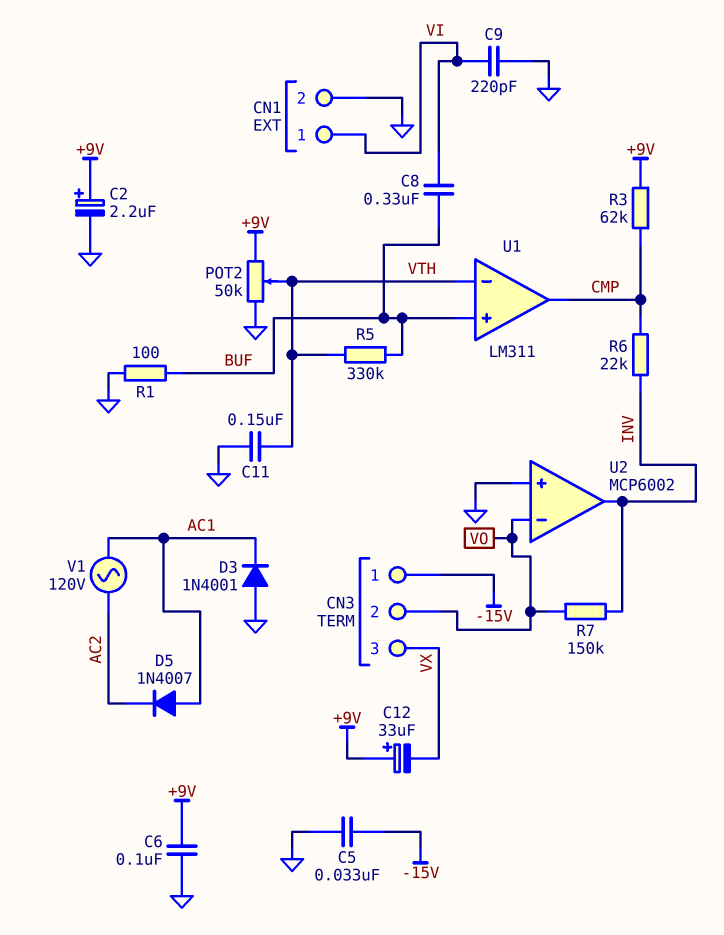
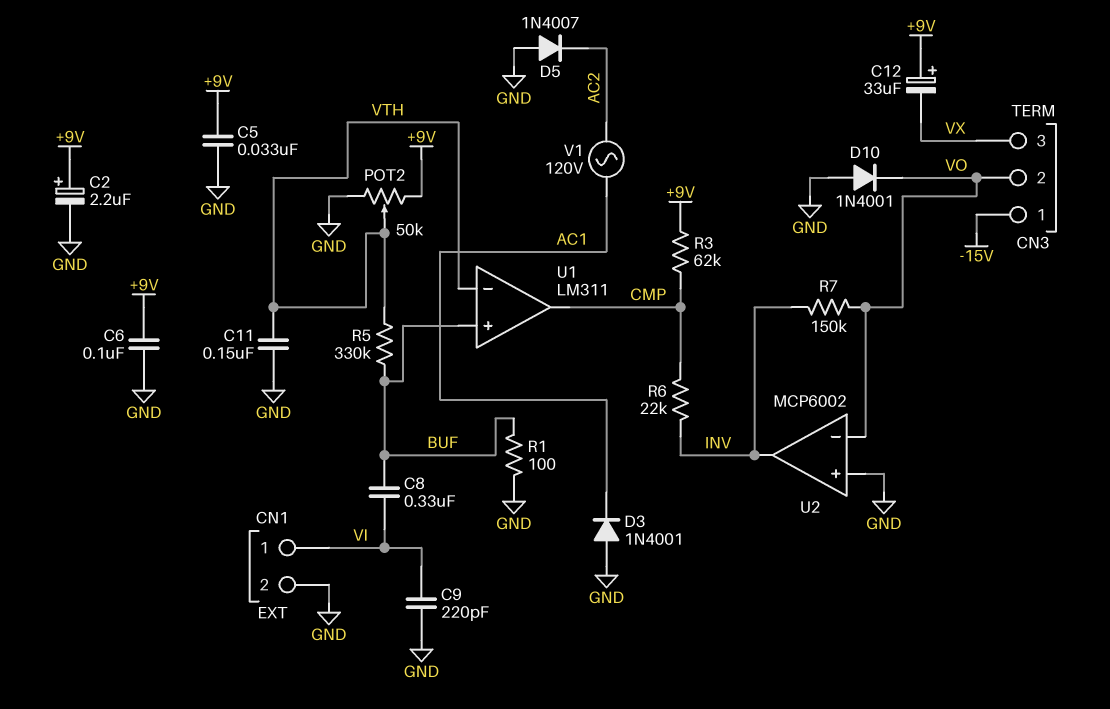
C5: 33nF (-15V, GND) -> 33nF (+9V, GND)
D5: diode 1N4007 (A AC1, K AC2) -> diode 1N4007 (A GND, K AC2)
D10: none -> diode 1N4001 (A GND, K VO)

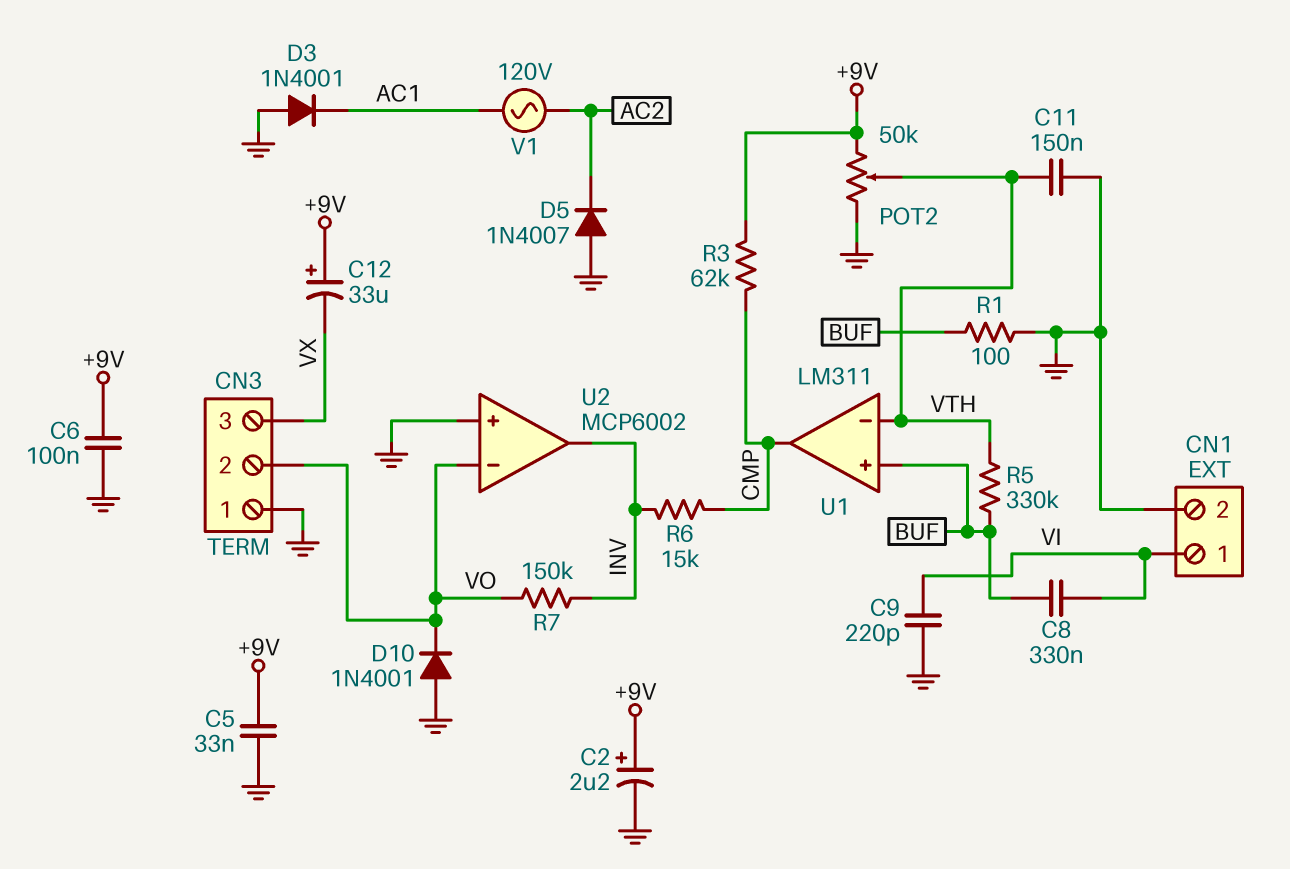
CN3 pin 1: -15V -> GND
R6: 22k (CMP, INV) -> 15k (CMP, INV)

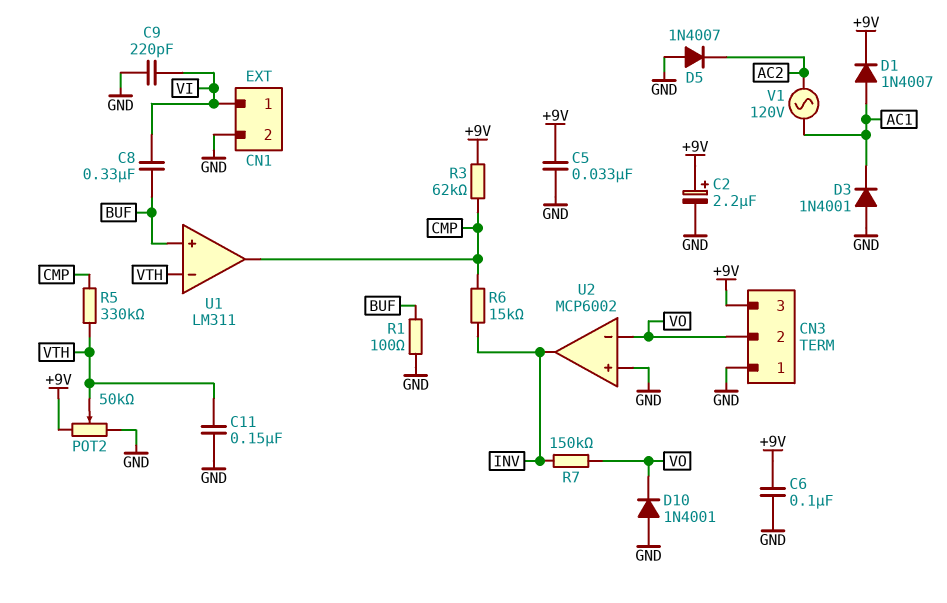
C12: 33uF (plus +9V, minus VX) -> none
CN3 pin 3: VX -> +9V
D1: none -> diode 1N4007 (A AC1, K +9V)
R5: 330k (BUF, VTH) -> 330k (CMP, VTH)

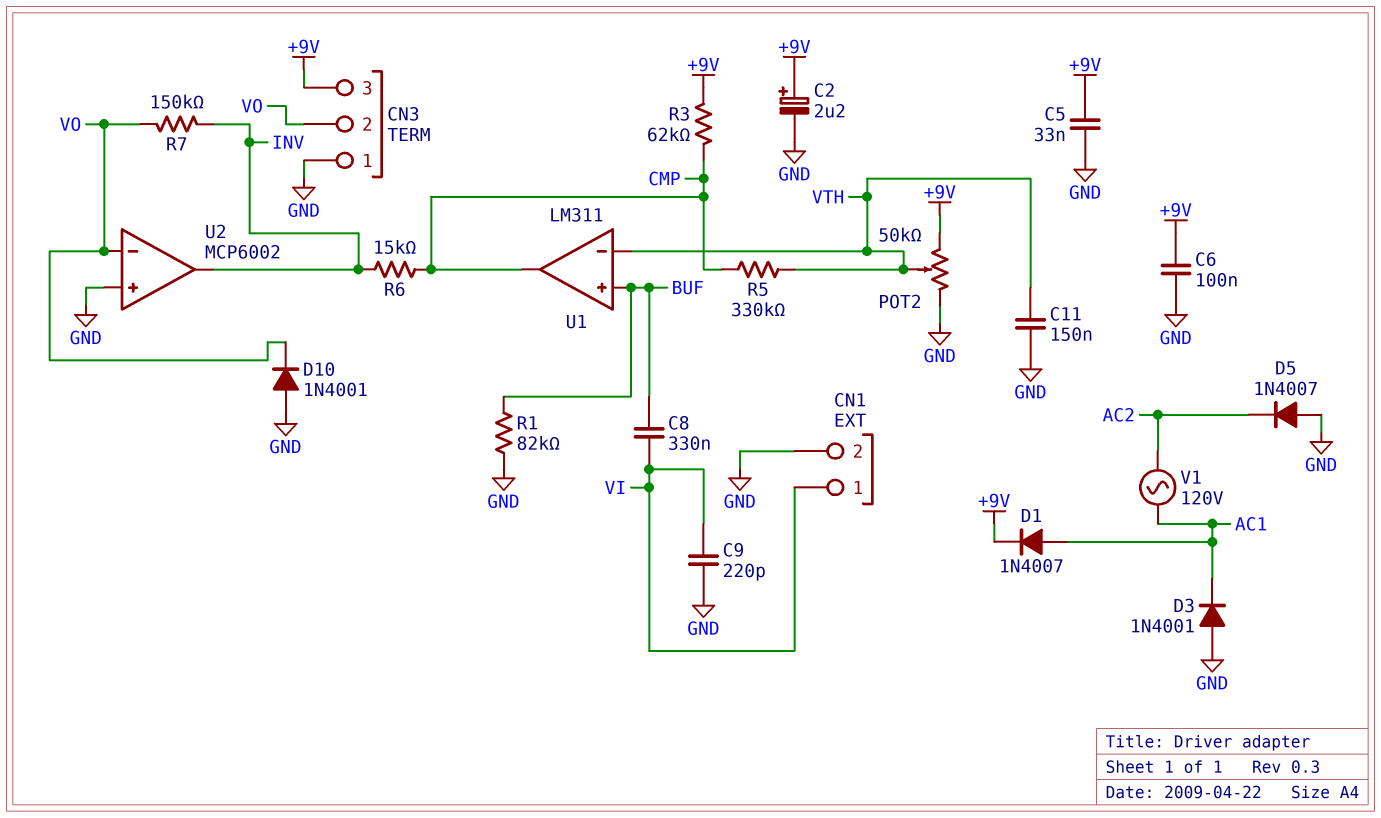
R1: 100 (BUF, GND) -> 82k (BUF, GND)

